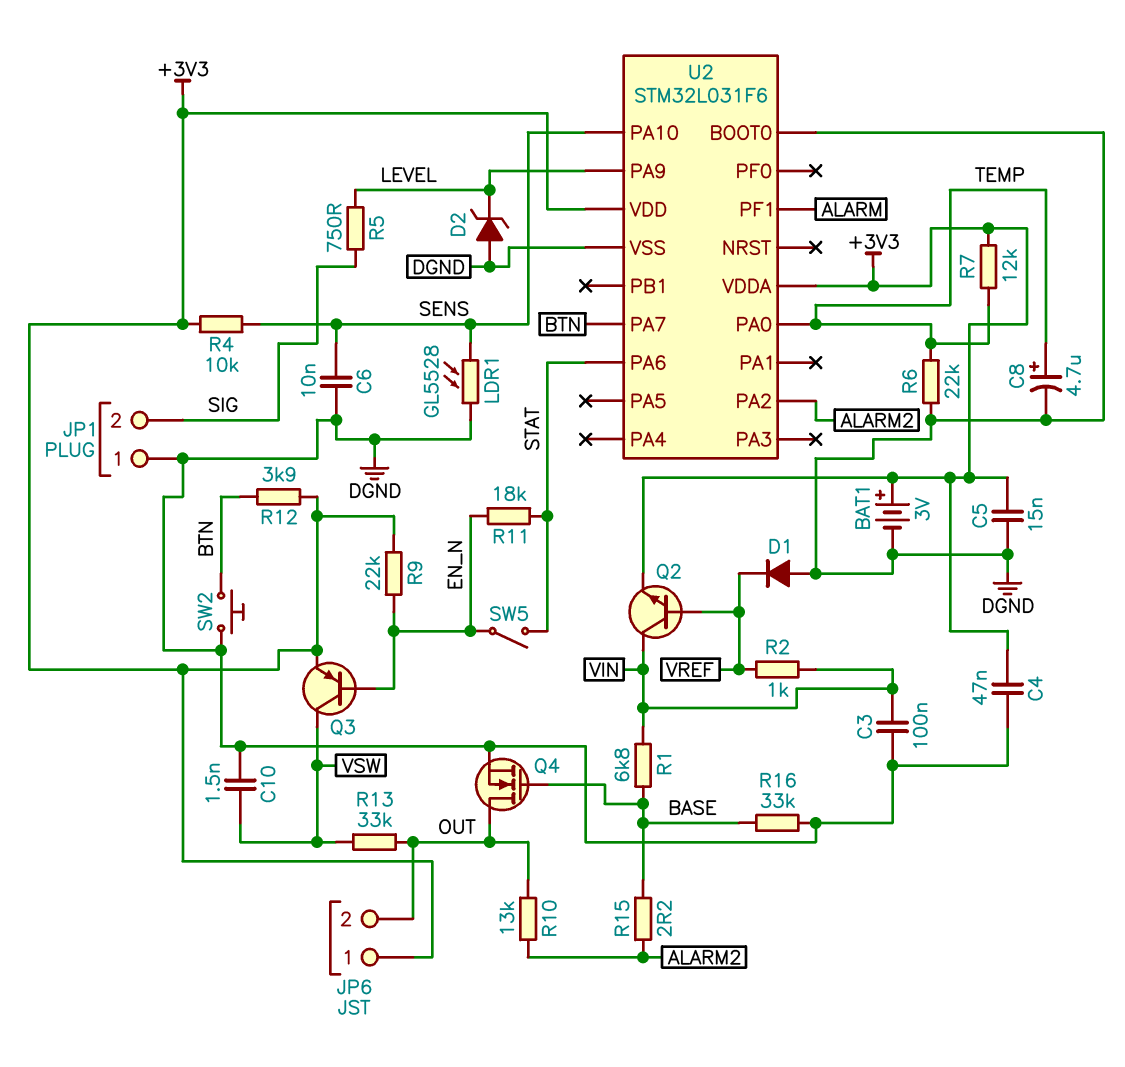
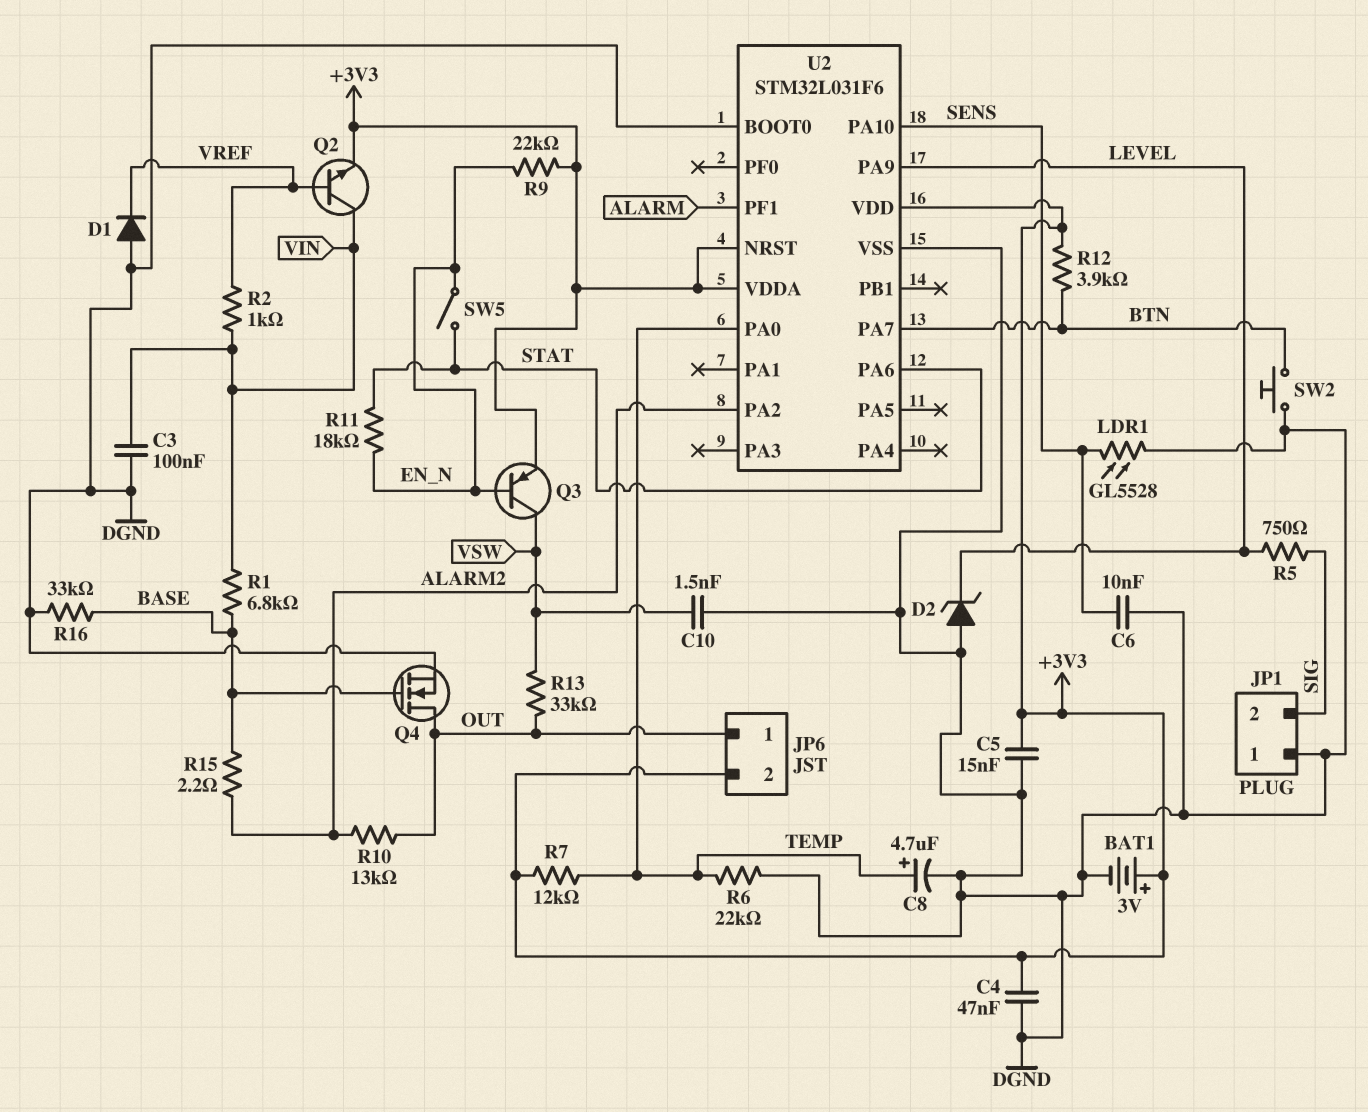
JP6 pin 1: +3V3 -> OUT
JP6 pin 2: OUT -> +3V3
R4: 10k (+3V3, SENS) -> none
U2 pin NRST: none -> +3V3

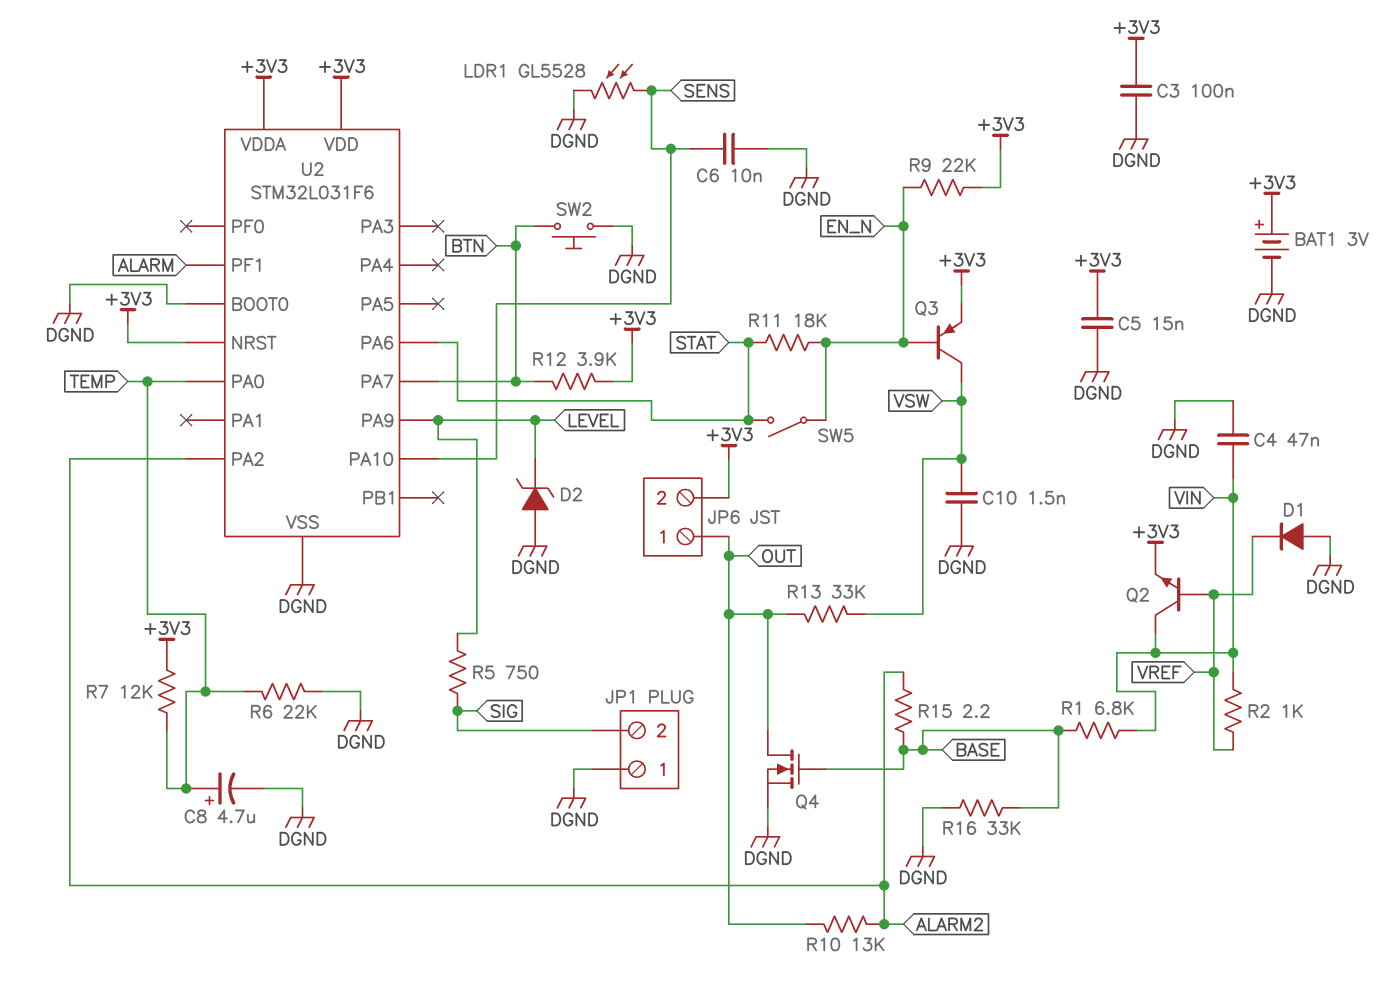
C3: 100nF (DGND, VIN) -> 100nF (+3V3, DGND)
C4: 47nF (+3V3, DGND) -> 47nF (DGND, VIN)

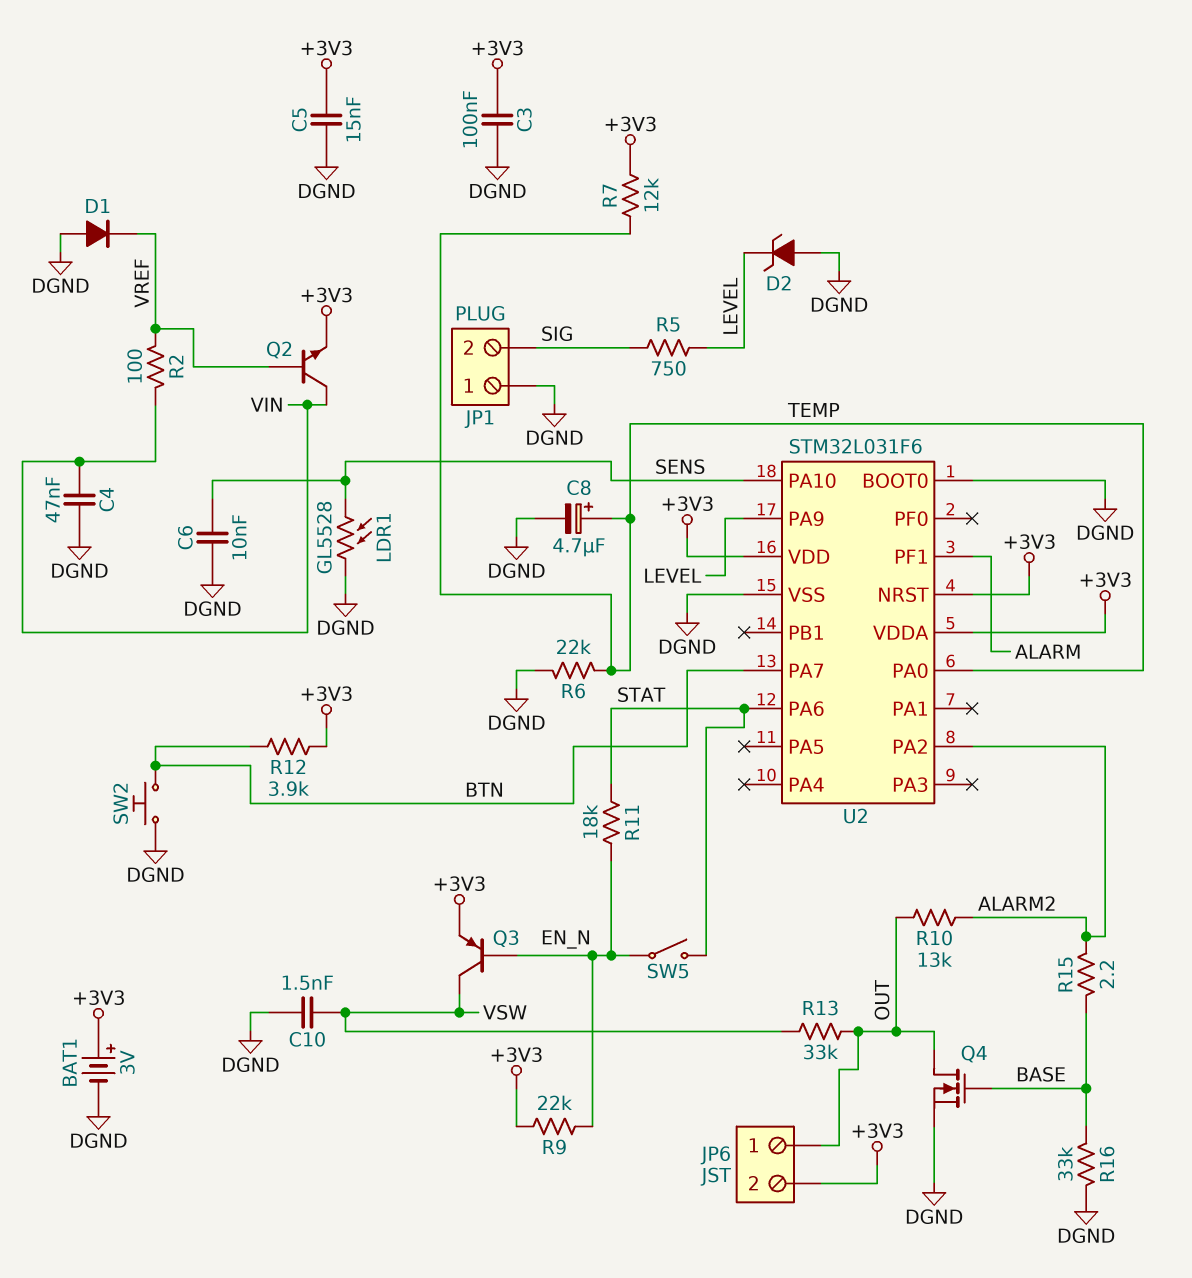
R1: 6.8k (BASE, VIN) -> none
R2: 1k (VIN, VREF) -> 100 (VIN, VREF)

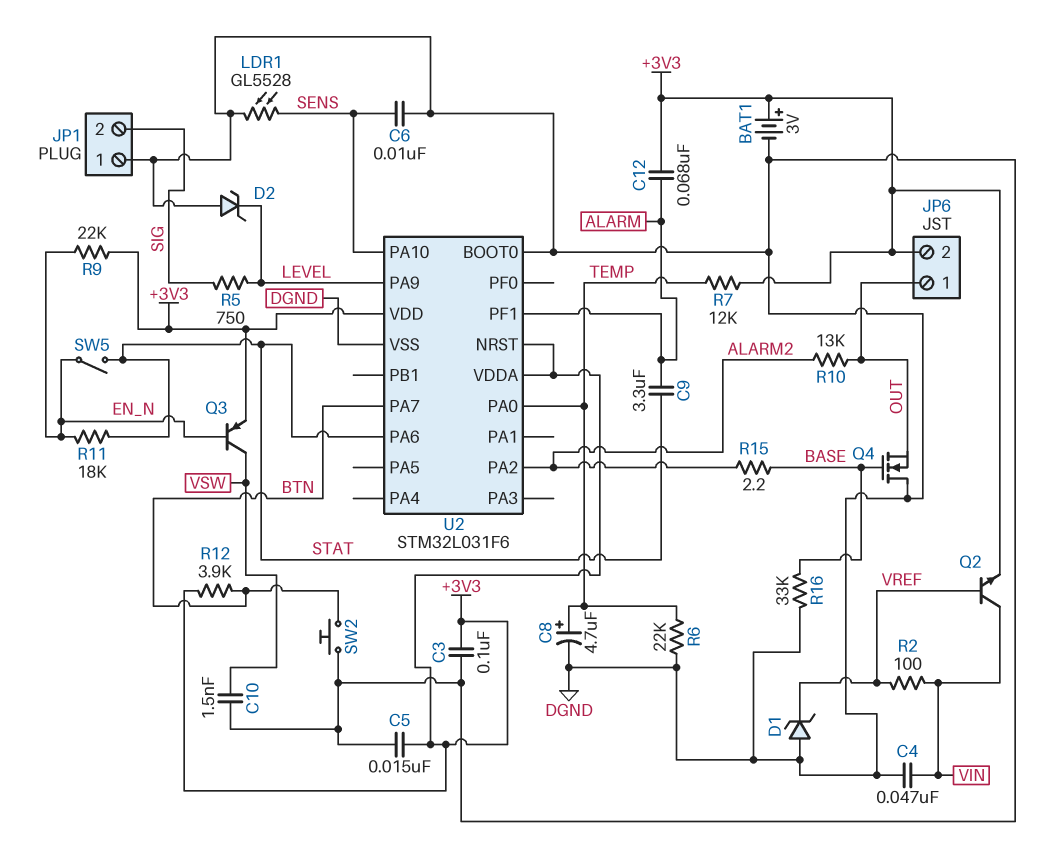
C9: none -> 3.3uF (ALARM, STAT)
C12: none -> 68nF (+3V3, ALARM)
D1: diode (A DGND, K VREF) -> zener (A DGND, K VREF)
Q4: NMOS (G BASE, D OUT, S DGND) -> NMOS (G BASE, D DGND, S OUT)
R13: 33k (OUT, VSW) -> none

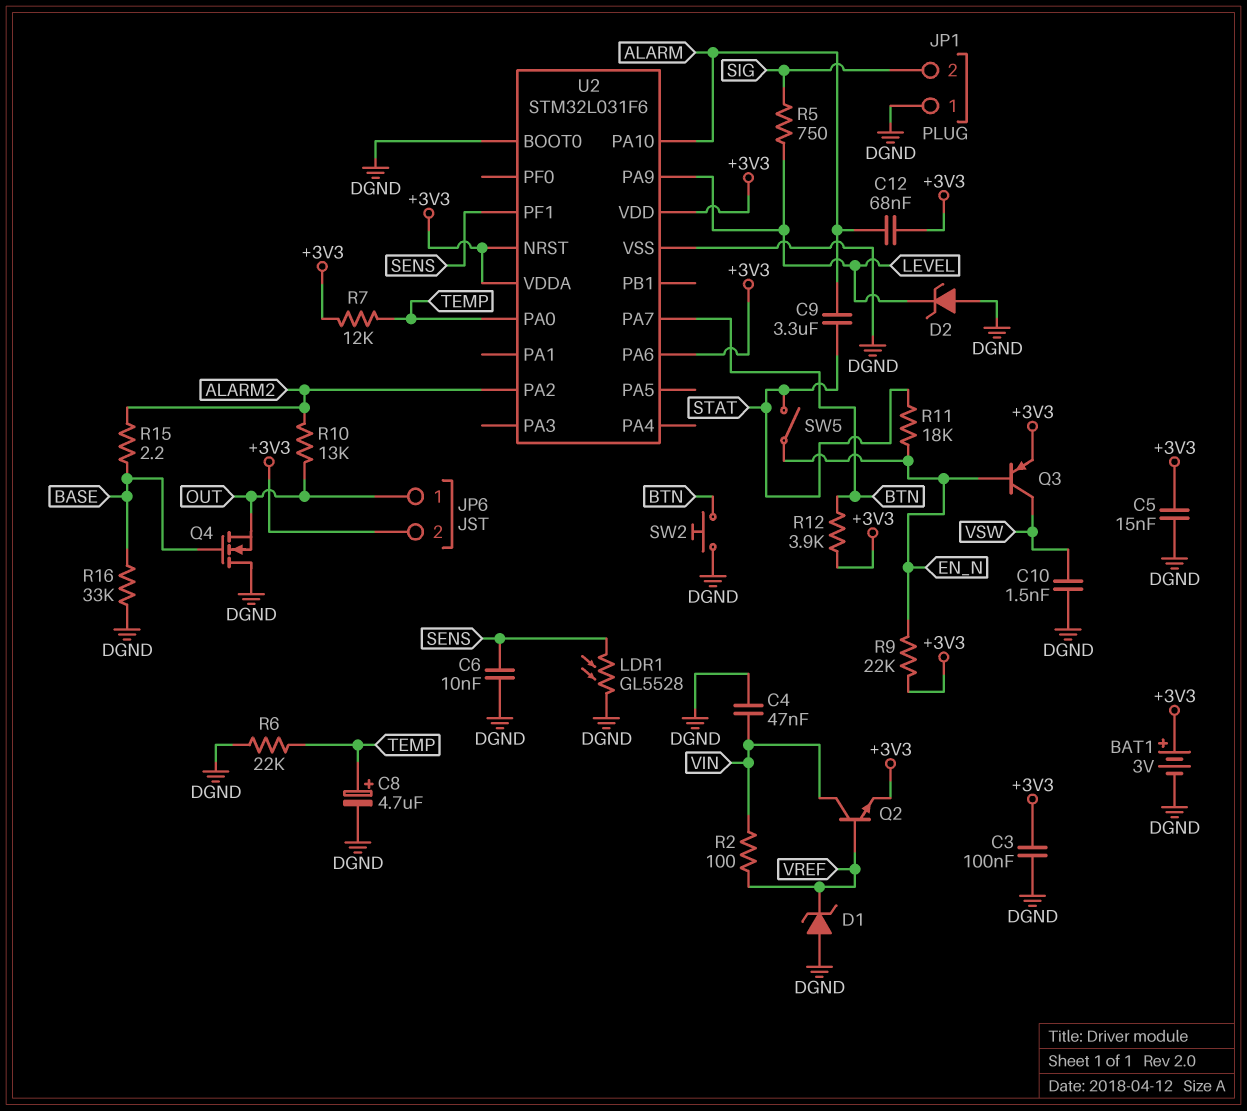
U2 pin PA6: STAT -> +3V3
U2 pin PA10: SENS -> ALARM
U2 pin PF1: ALARM -> SENS

